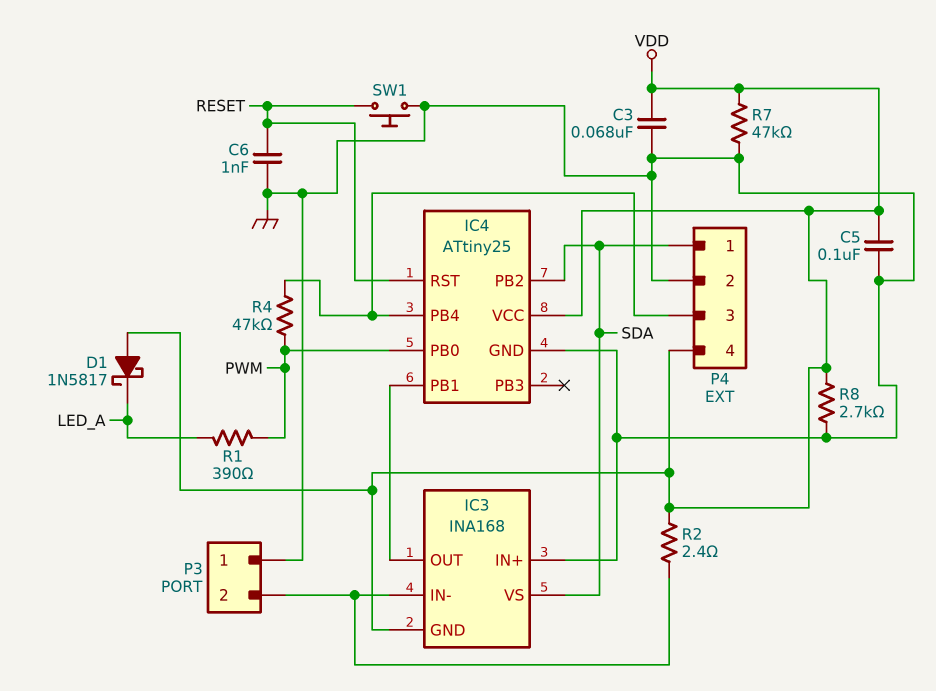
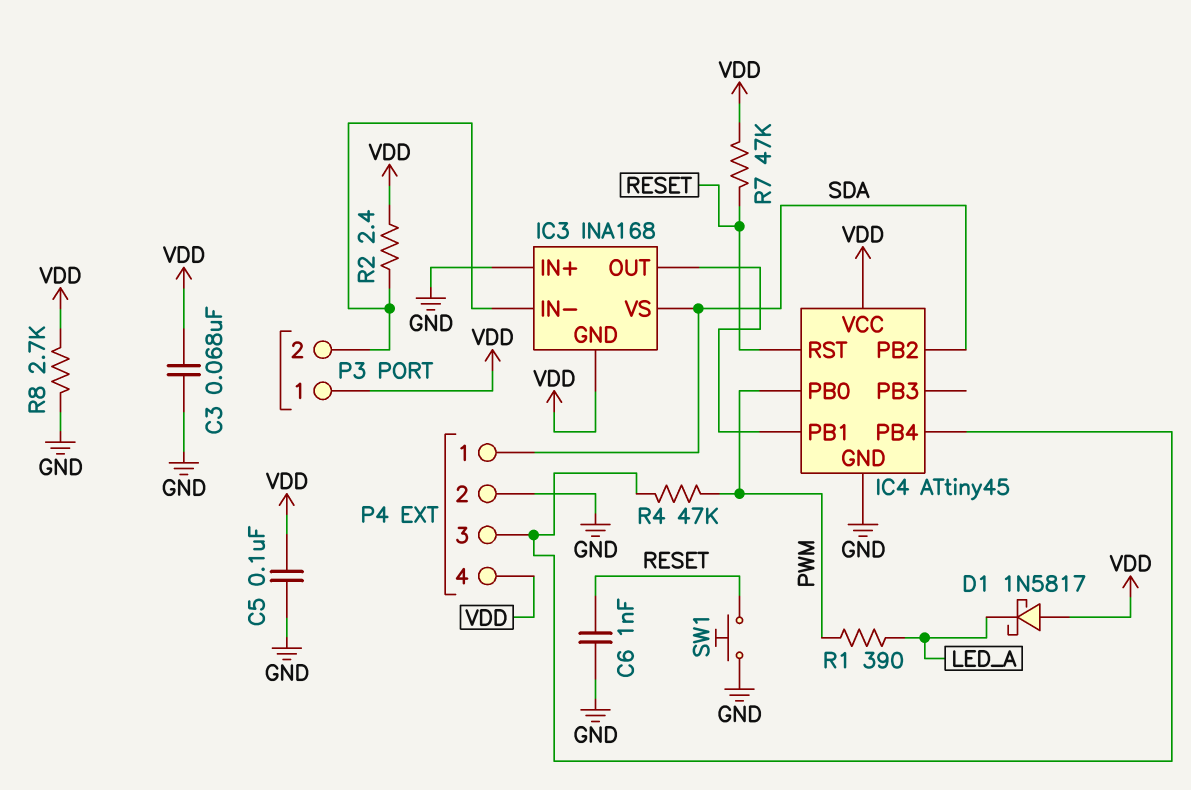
IC4: ATtiny25 -> ATtiny45
P3 pin 1: GND -> VDD
R7: 47k (GND, VDD) -> 47k (RESET, VDD)

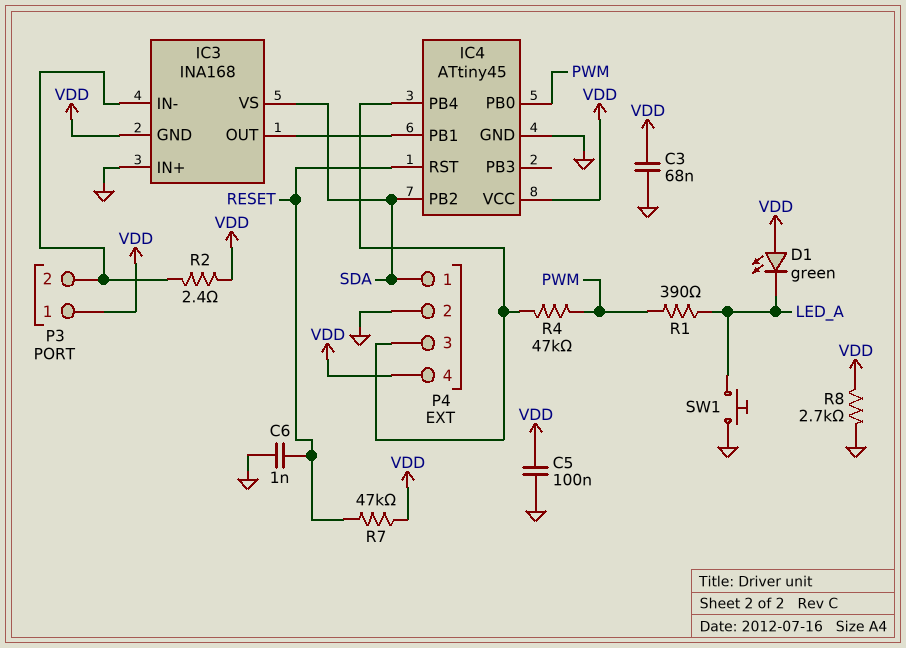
D1: schottky 1N5817 (A VDD, K LED_A) -> LED green (A VDD, K LED_A)
SW1: button (GND, RESET) -> button (GND, LED_A)

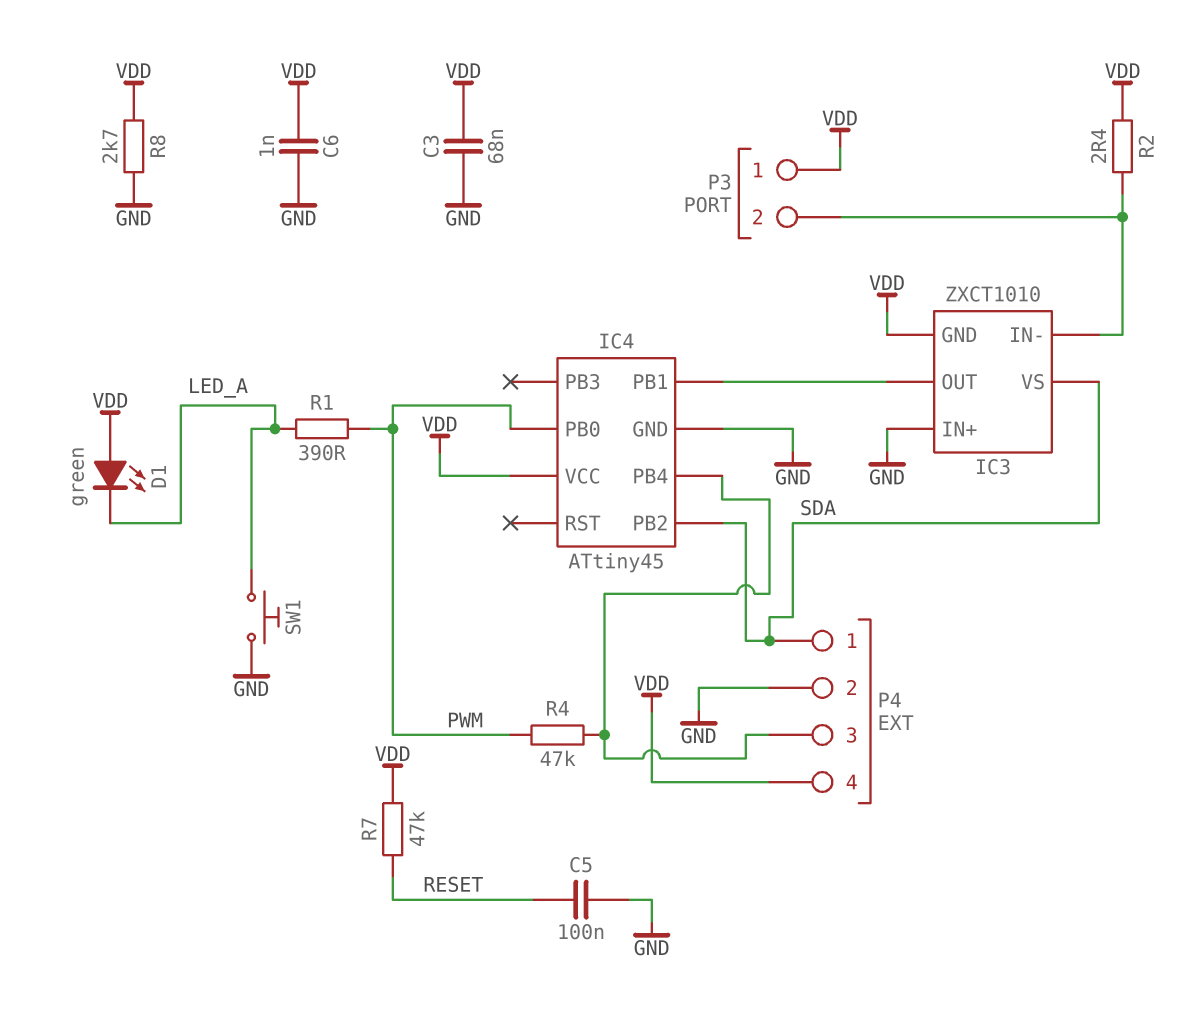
C5: 100nF (GND, VDD) -> 100nF (GND, RESET)
C6: 1nF (GND, RESET) -> 1nF (GND, VDD)
IC3: INA168 -> ZXCT1010
IC4 pin RST: RESET -> none

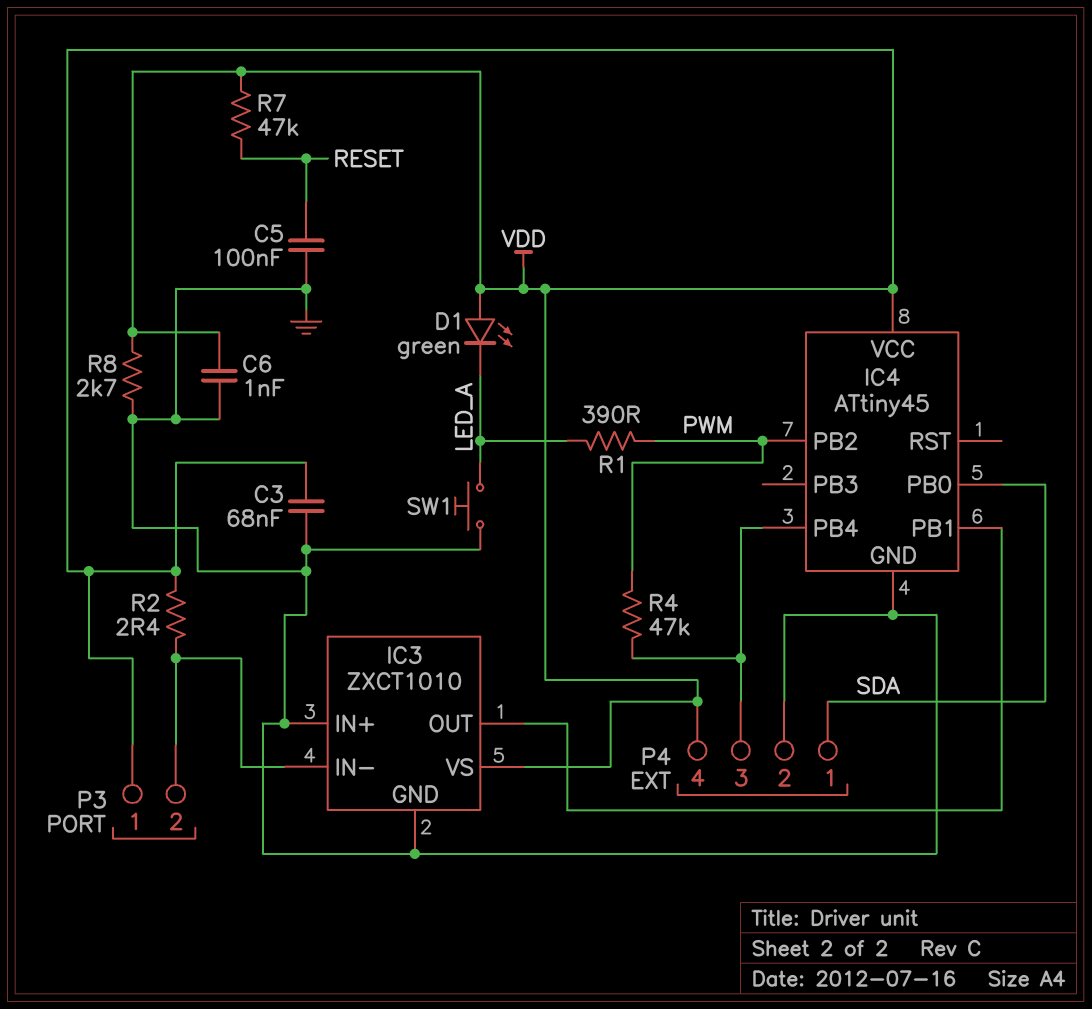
IC3 pin GND: VDD -> GND
IC3 pin VS: SDA -> VDD
IC4 pin PB0: PWM -> SDA
IC4 pin PB2: SDA -> PWM

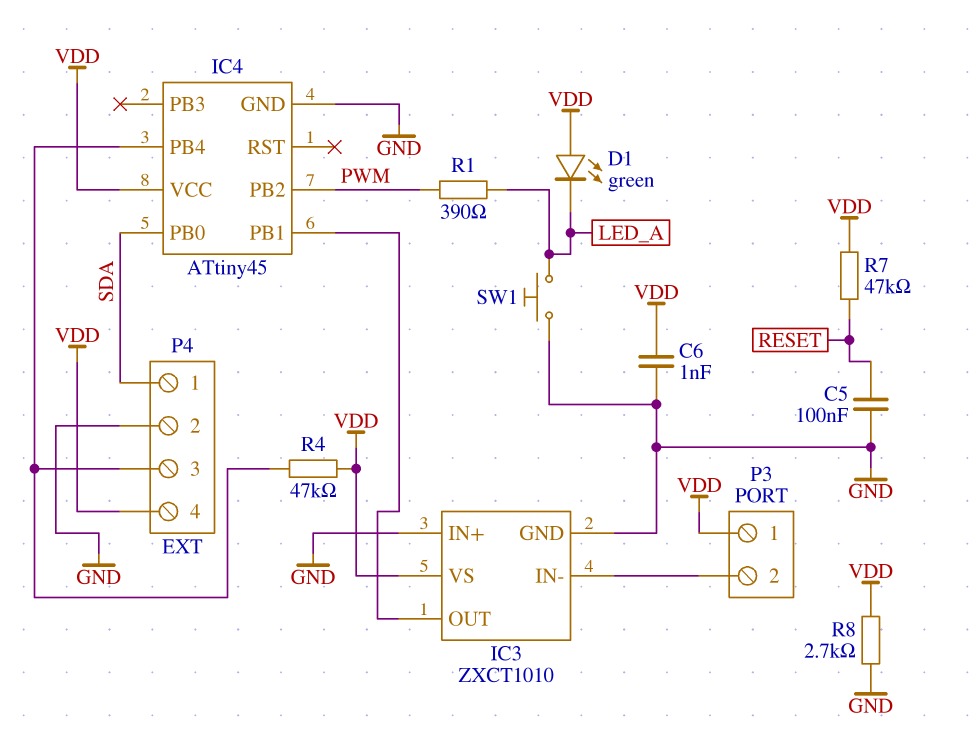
C3: 68nF (GND, VDD) -> none
R2: 2.4 (IC3/IN-, VDD) -> none
R4: 47k (IC4/PB4, PWM) -> 47k (IC4/PB4, VDD)

